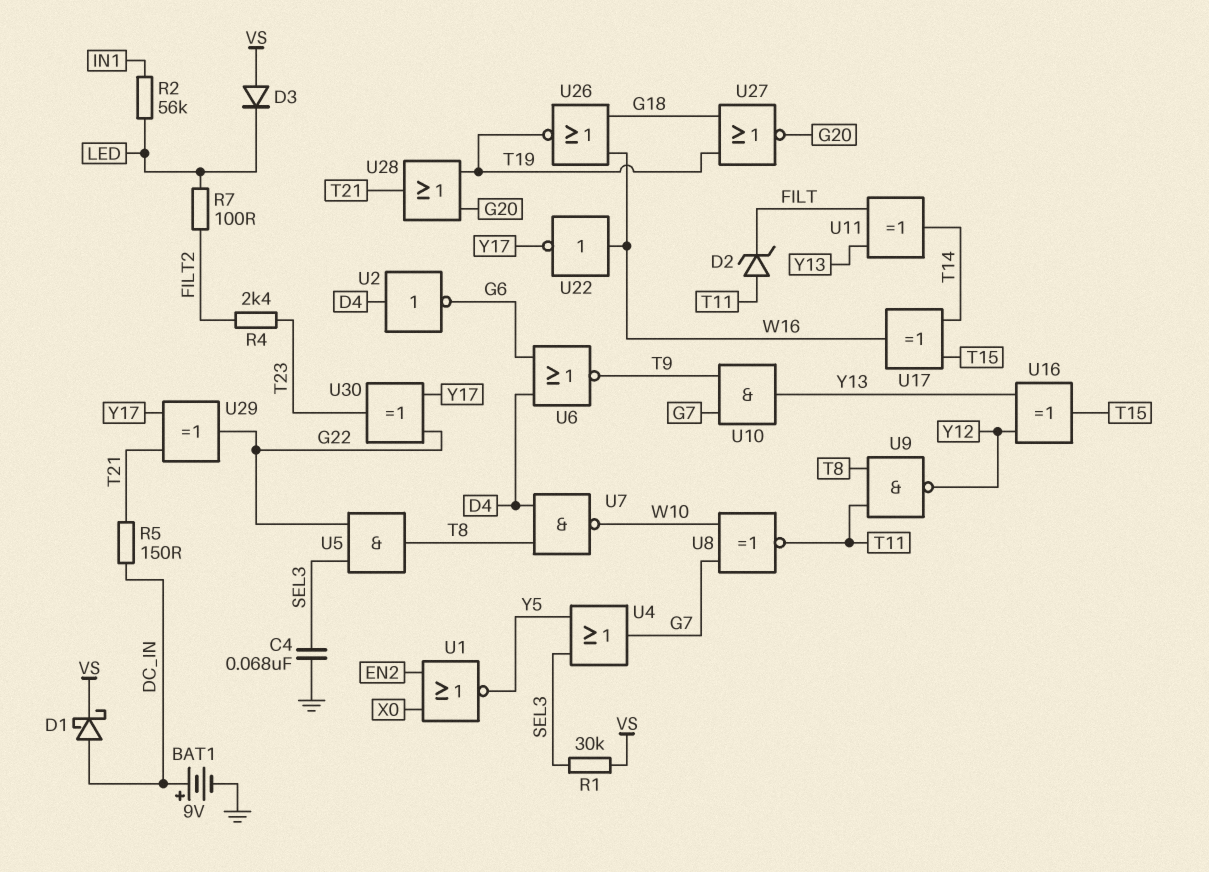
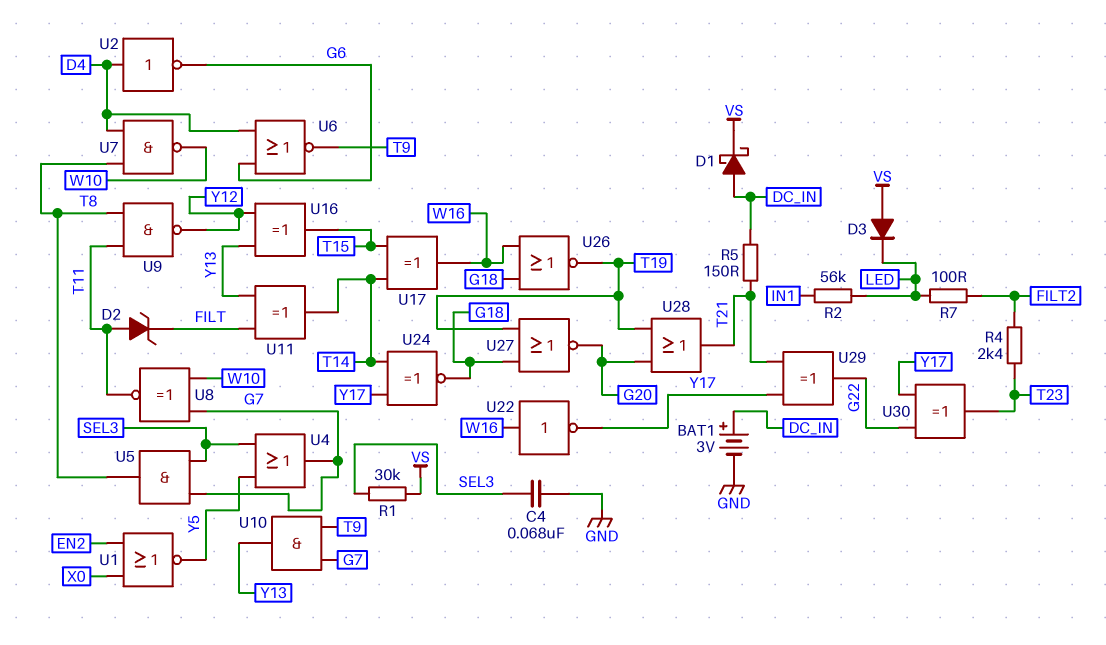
BAT1: 9V (plus DC_IN, minus GND) -> 3V (plus DC_IN, minus GND)
U5: AND (in G22, in SEL3, out T8) -> AND (in G7, in SEL3, out T8)
U24: none -> XNOR (in T14, in Y17, out G18)

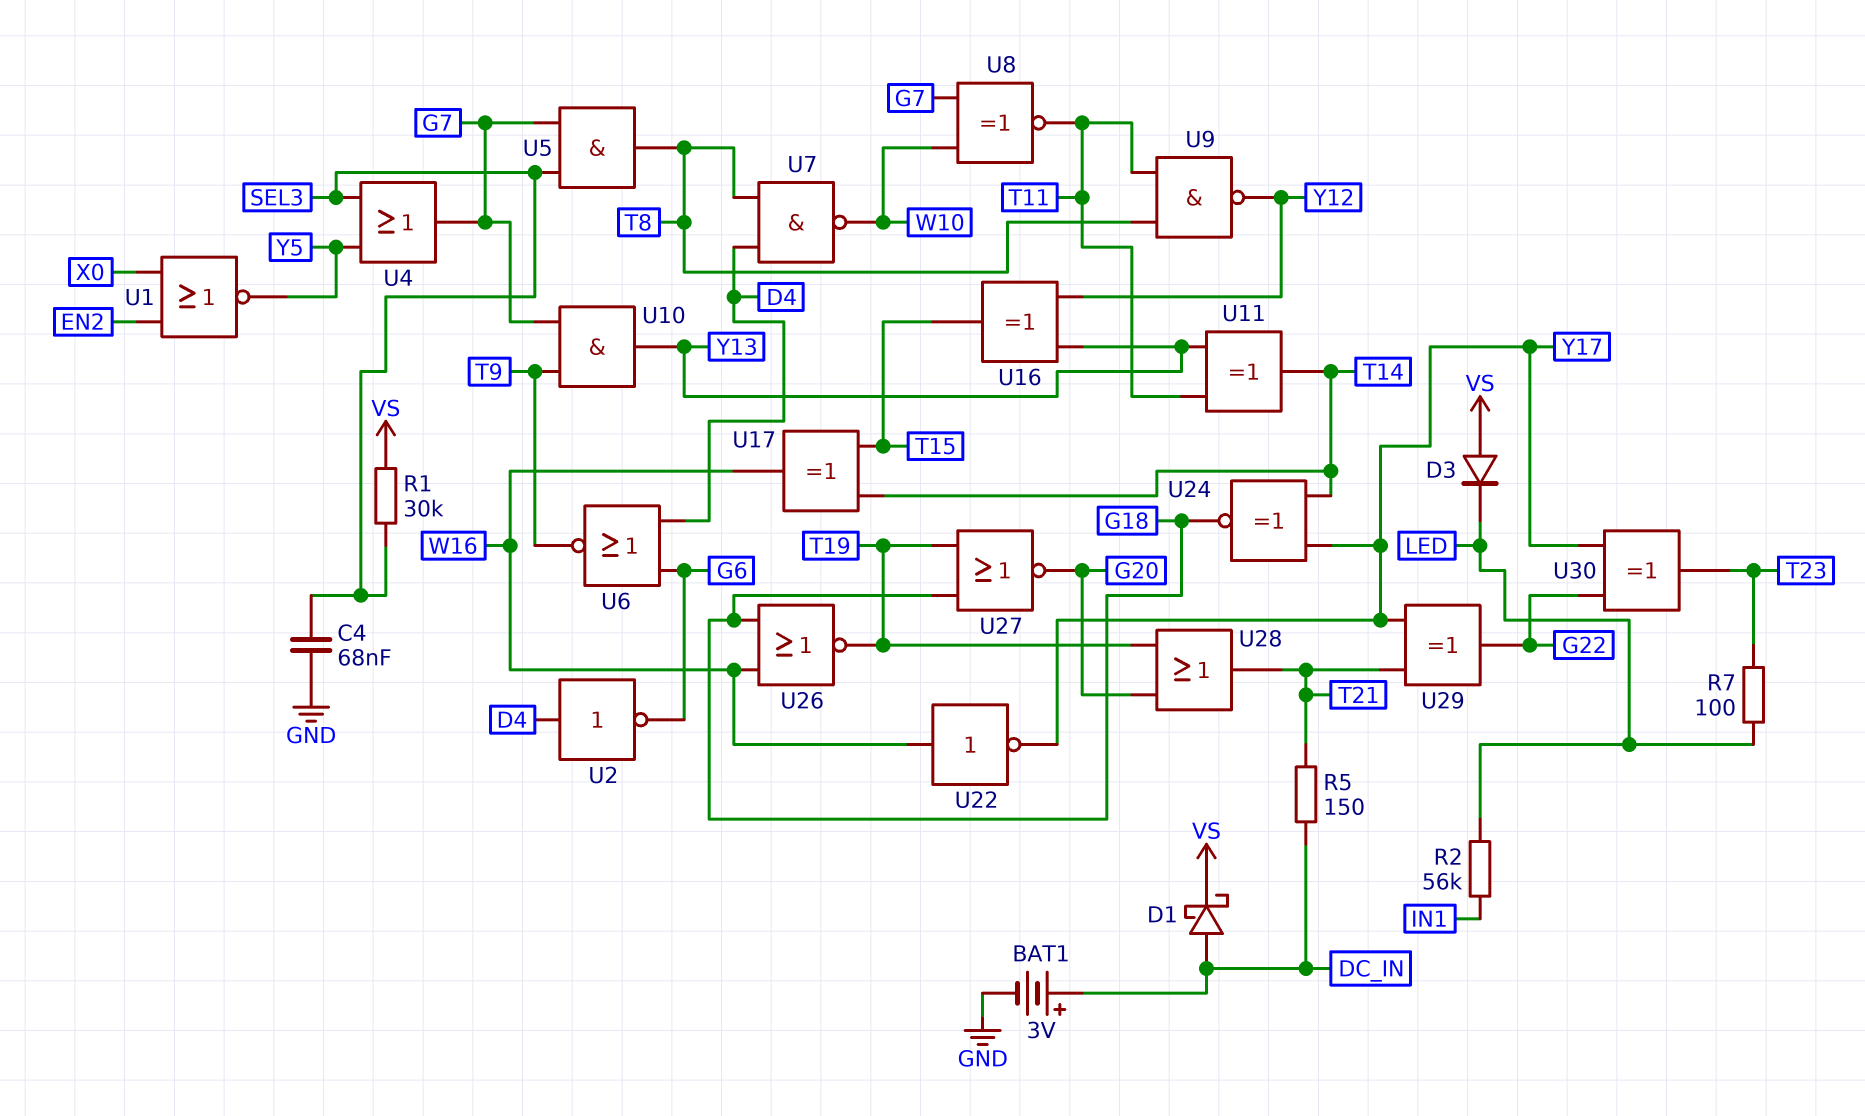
D2: zener (A T11, K FILT) -> none
R4: 2.4k (FILT2, T23) -> none
R7: 100 (FILT2, LED) -> 100 (LED, T23)
U11: XOR (in FILT, in Y13, out T14) -> XOR (in T11, in Y13, out T14)

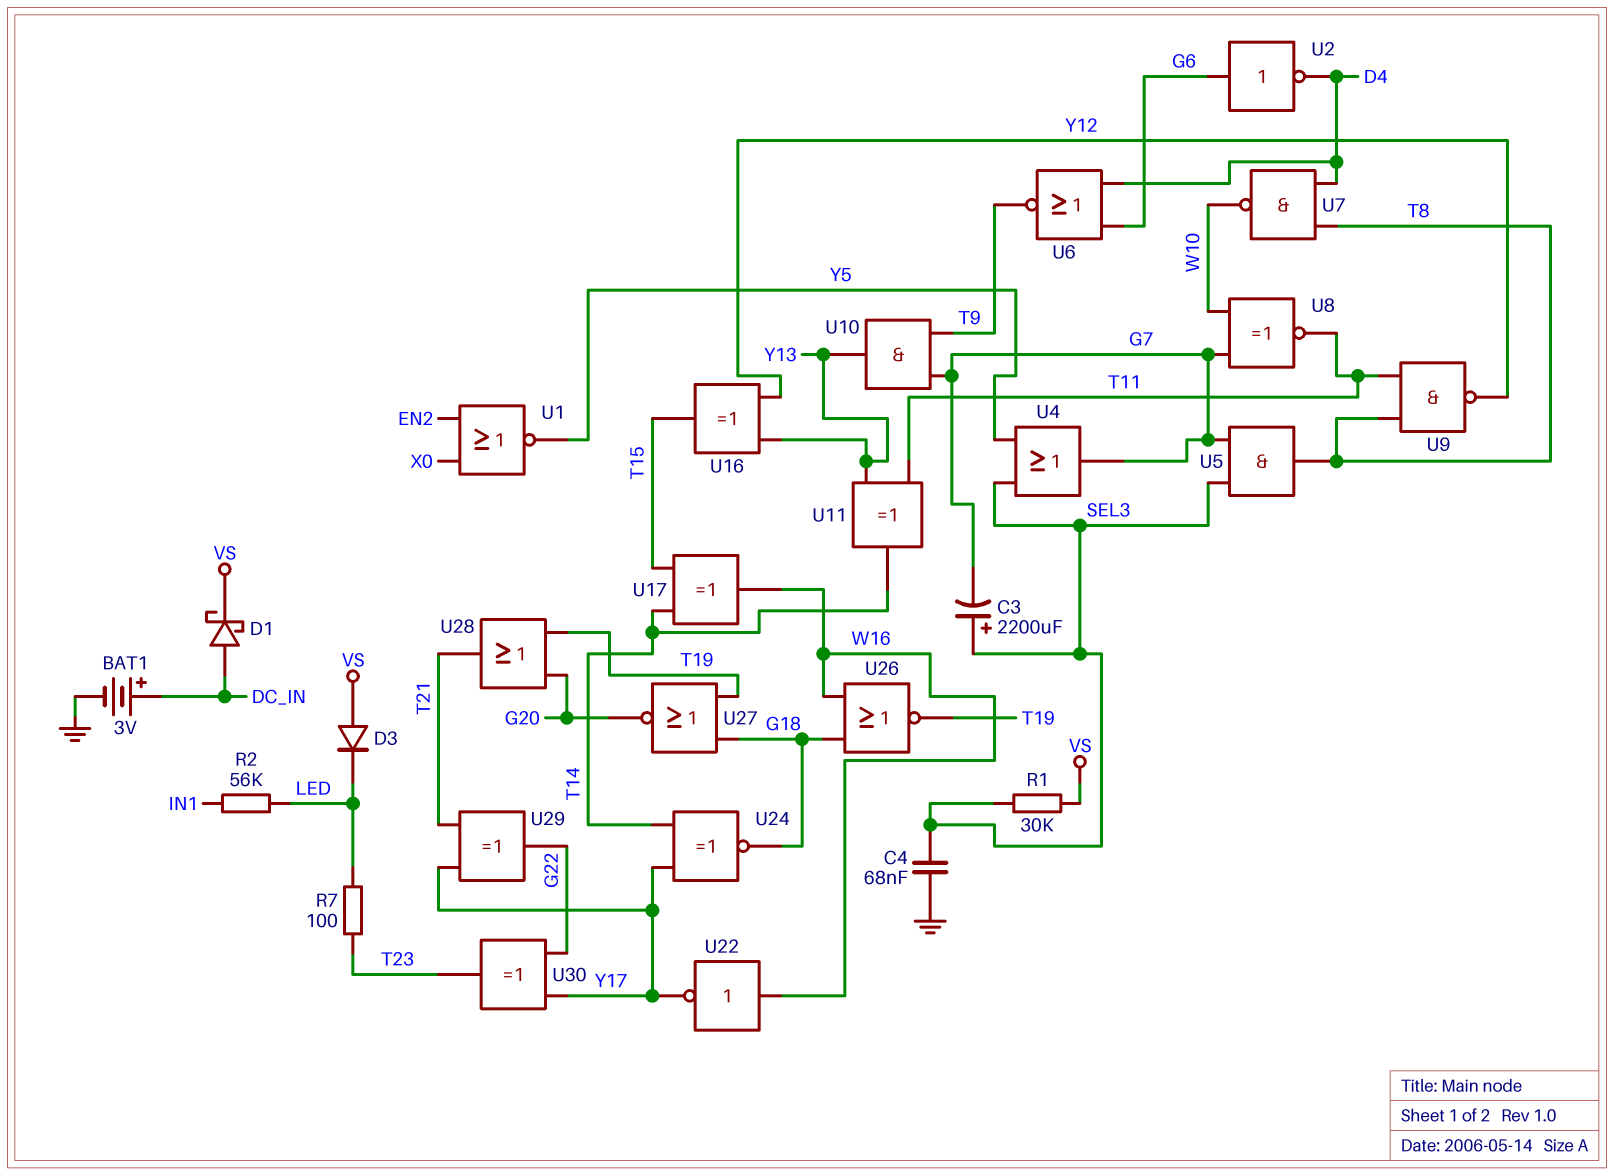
C3: none -> 2200uF (plus SEL3, minus G7)
R5: 150 (DC_IN, T21) -> none
U2: NOT (in D4, out G6) -> NOT (in G6, out D4)

